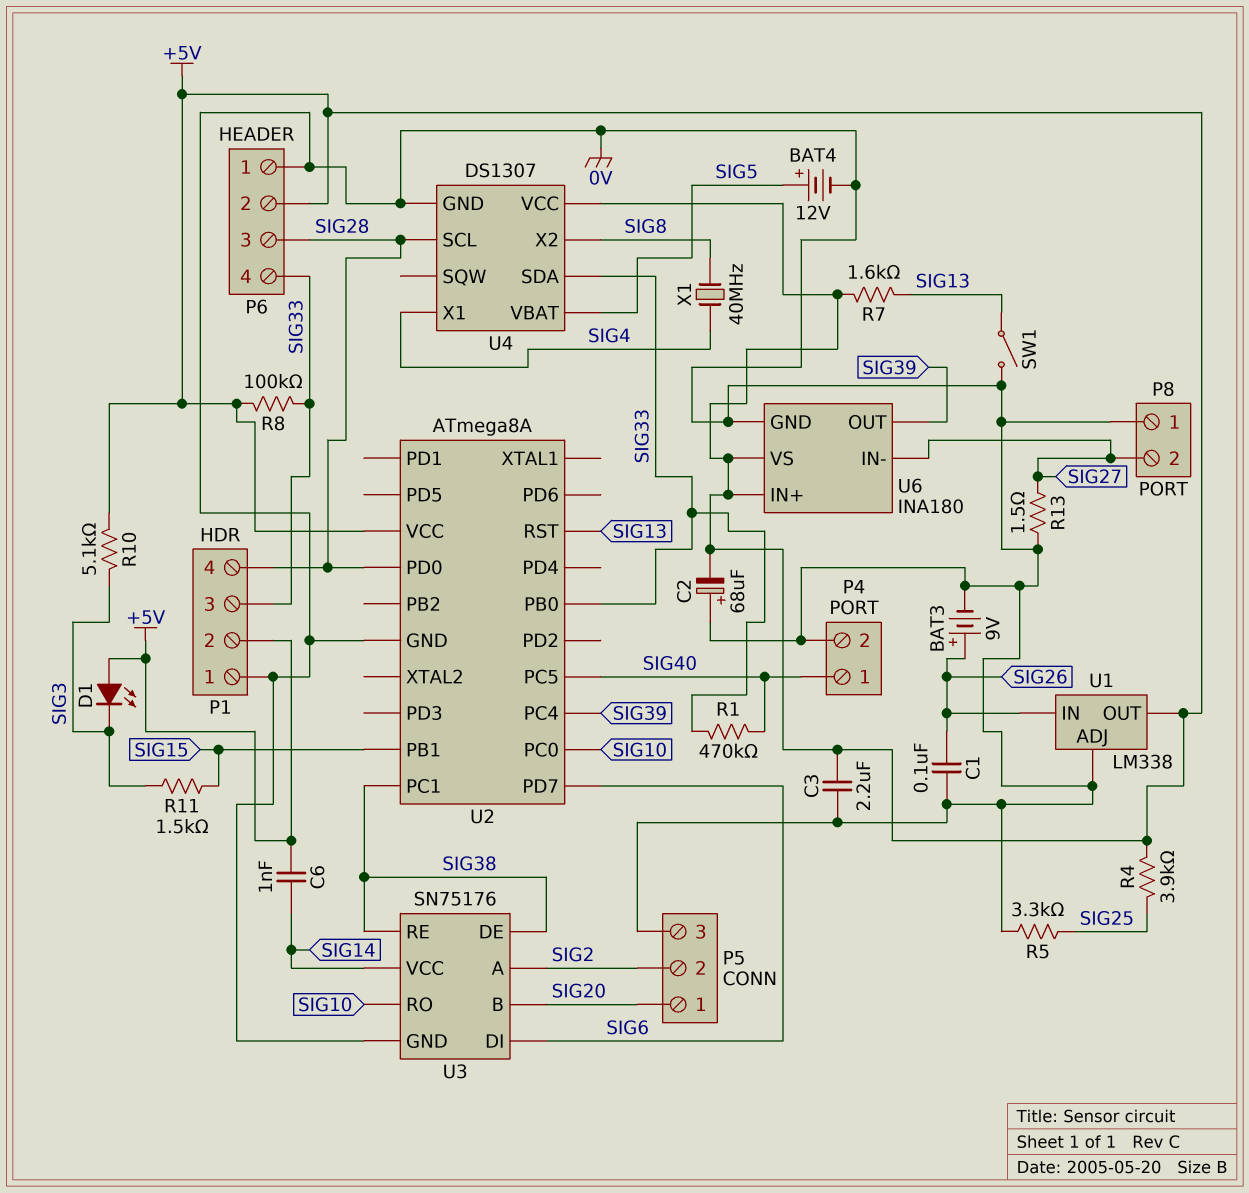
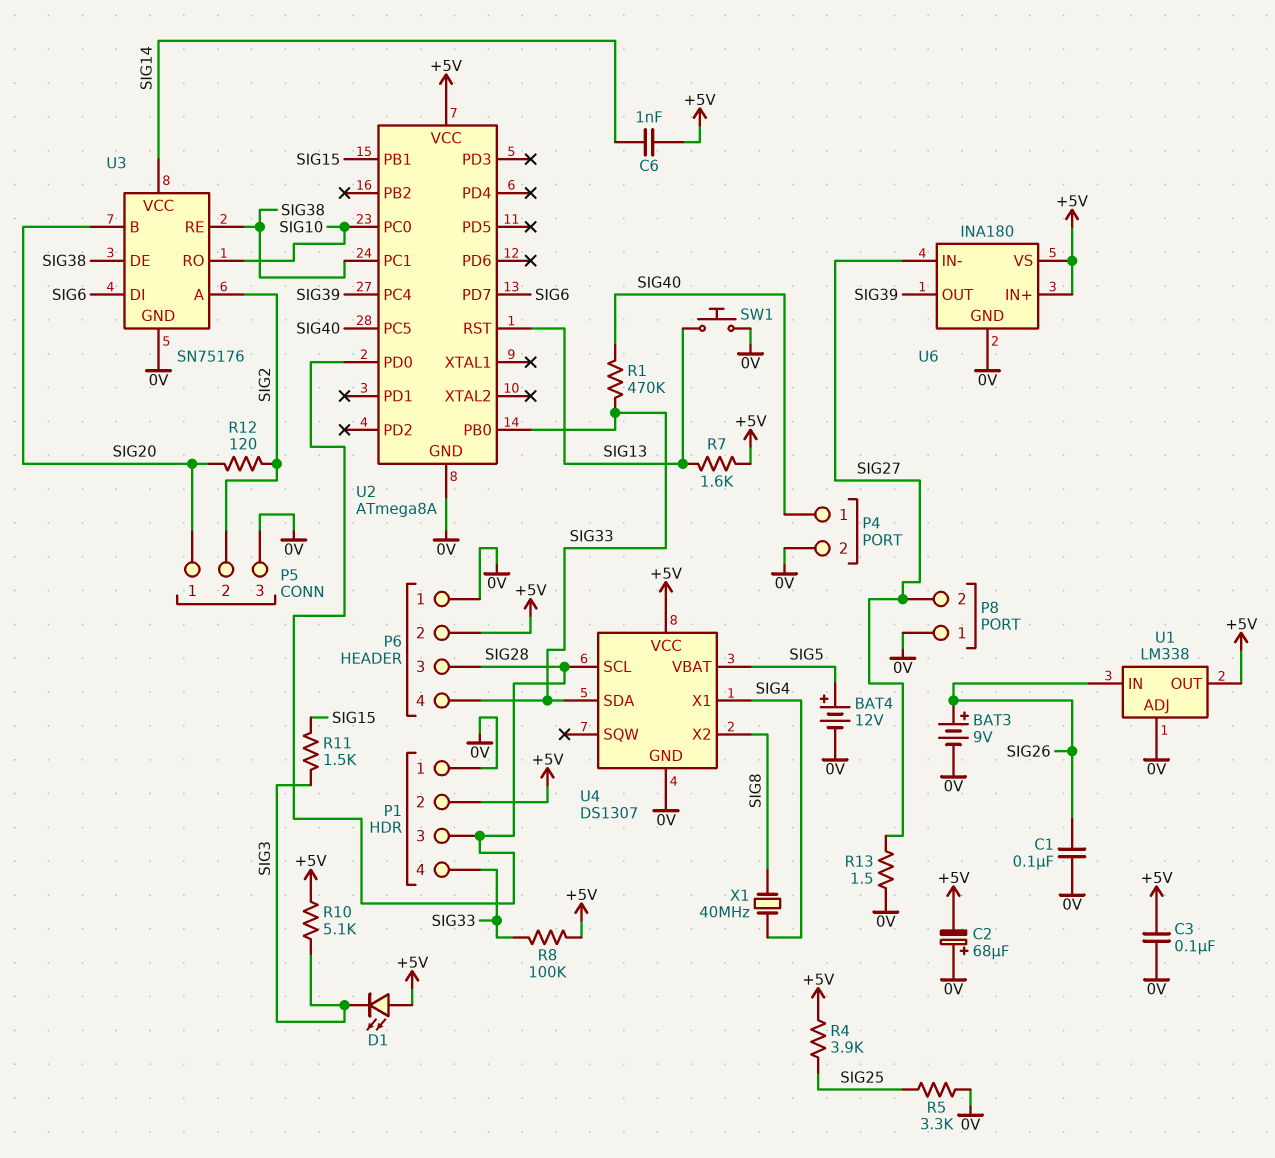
C3: 2.2uF (+5V, 0V) -> 100nF (+5V, 0V)
P1 pin 3: SIG33 -> SIG28
P1 pin 4: SIG28 -> SIG33
R12: none -> 120 (SIG2, SIG20)
SW1: switch (0V, SIG13) -> button (0V, SIG13)

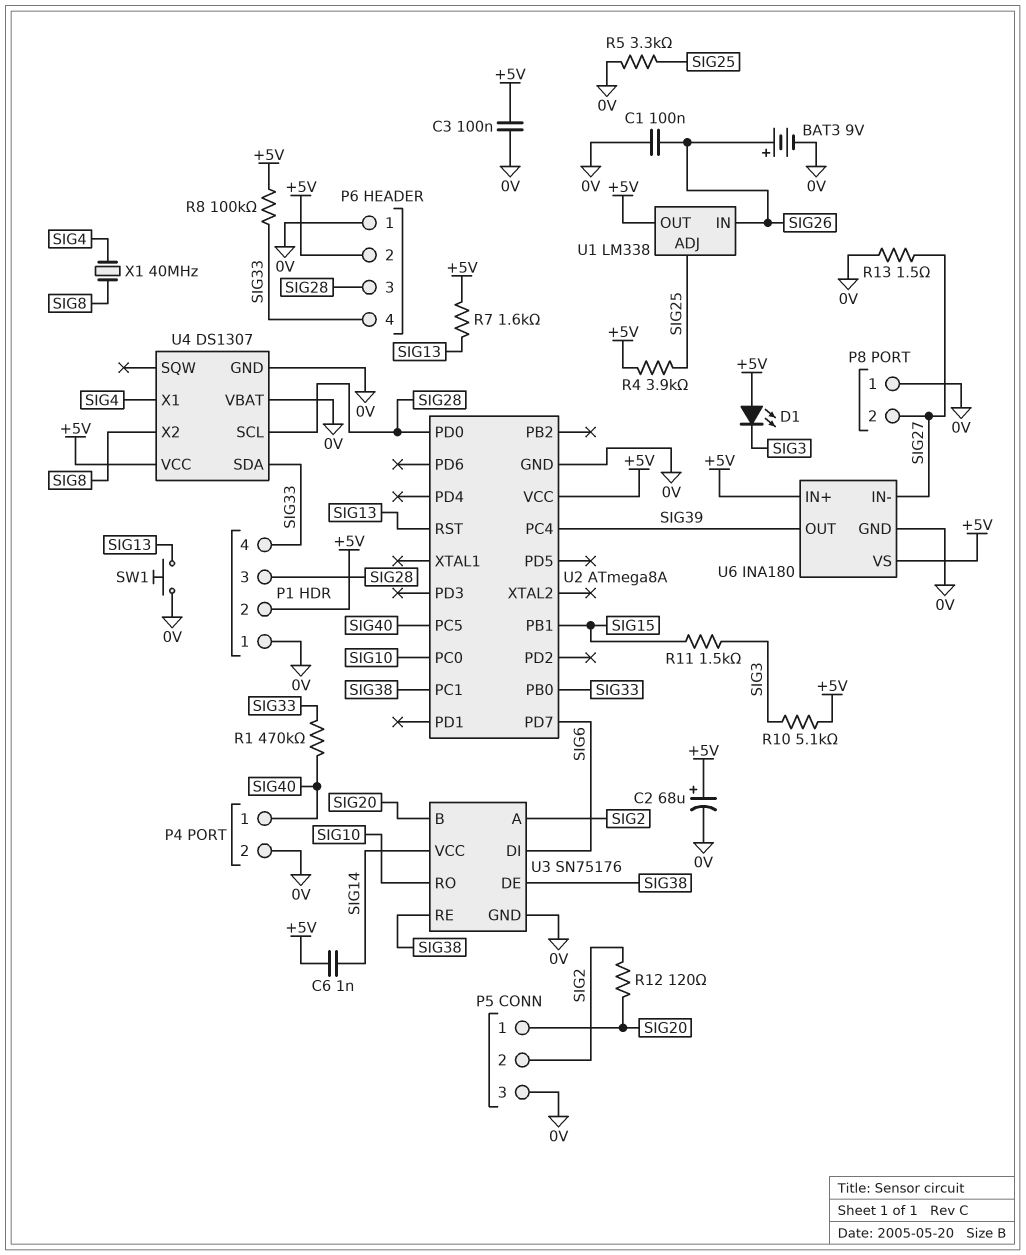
BAT4: 12V (plus SIG5, minus 0V) -> none
C2: 68uF (plus 0V, minus +5V) -> 68uF (plus +5V, minus 0V)
U1 pin ADJ: 0V -> SIG25
U4 pin VBAT: SIG5 -> 0V

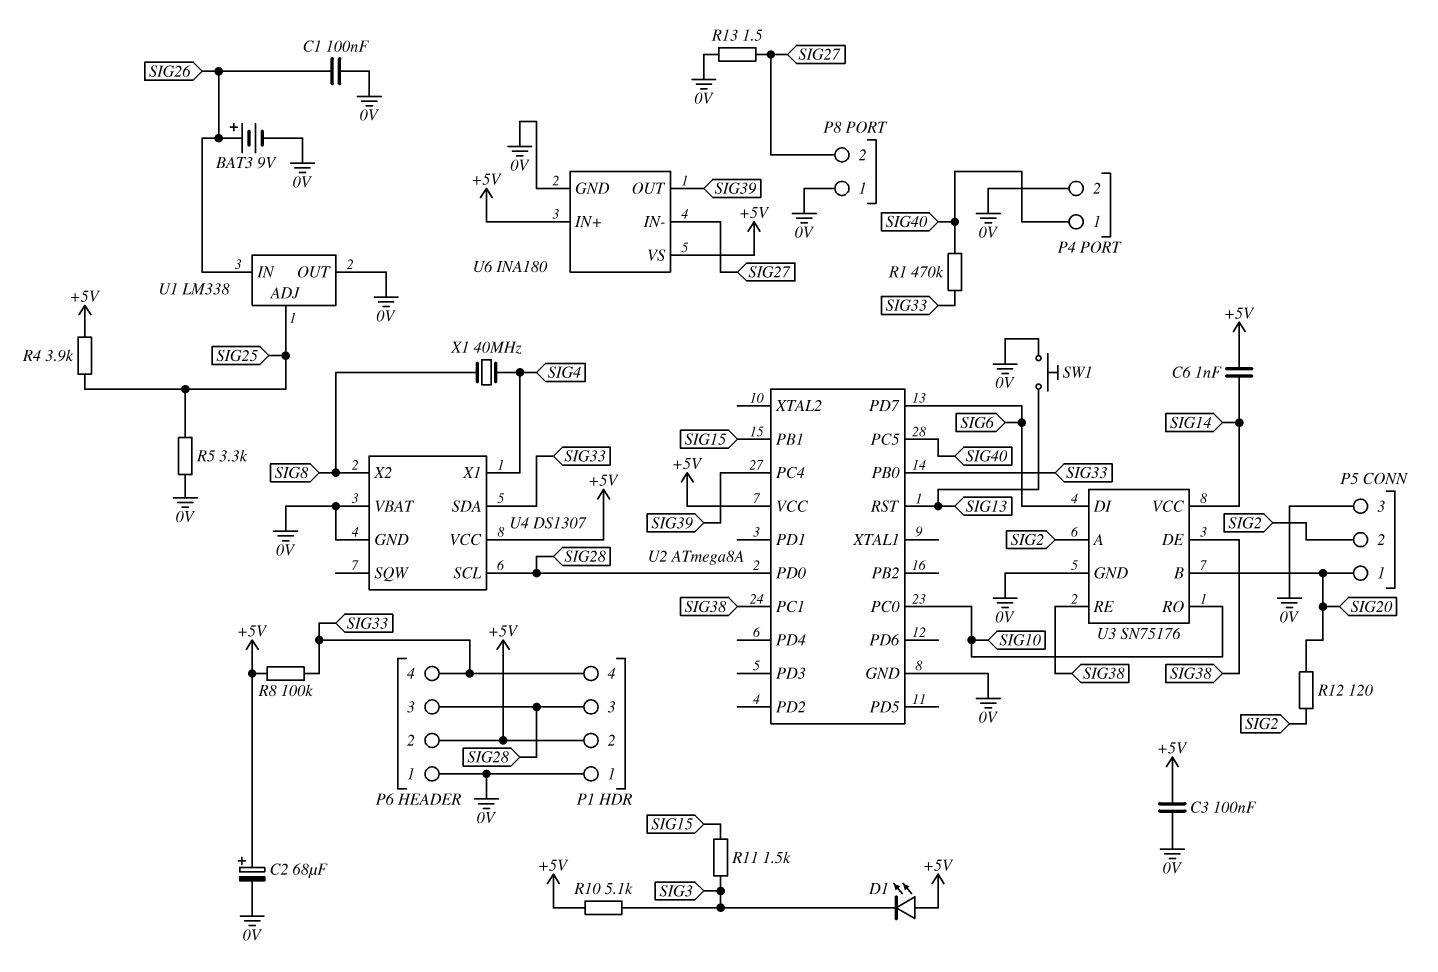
R7: 1.6k (+5V, SIG13) -> none
U1 pin OUT: +5V -> 0V

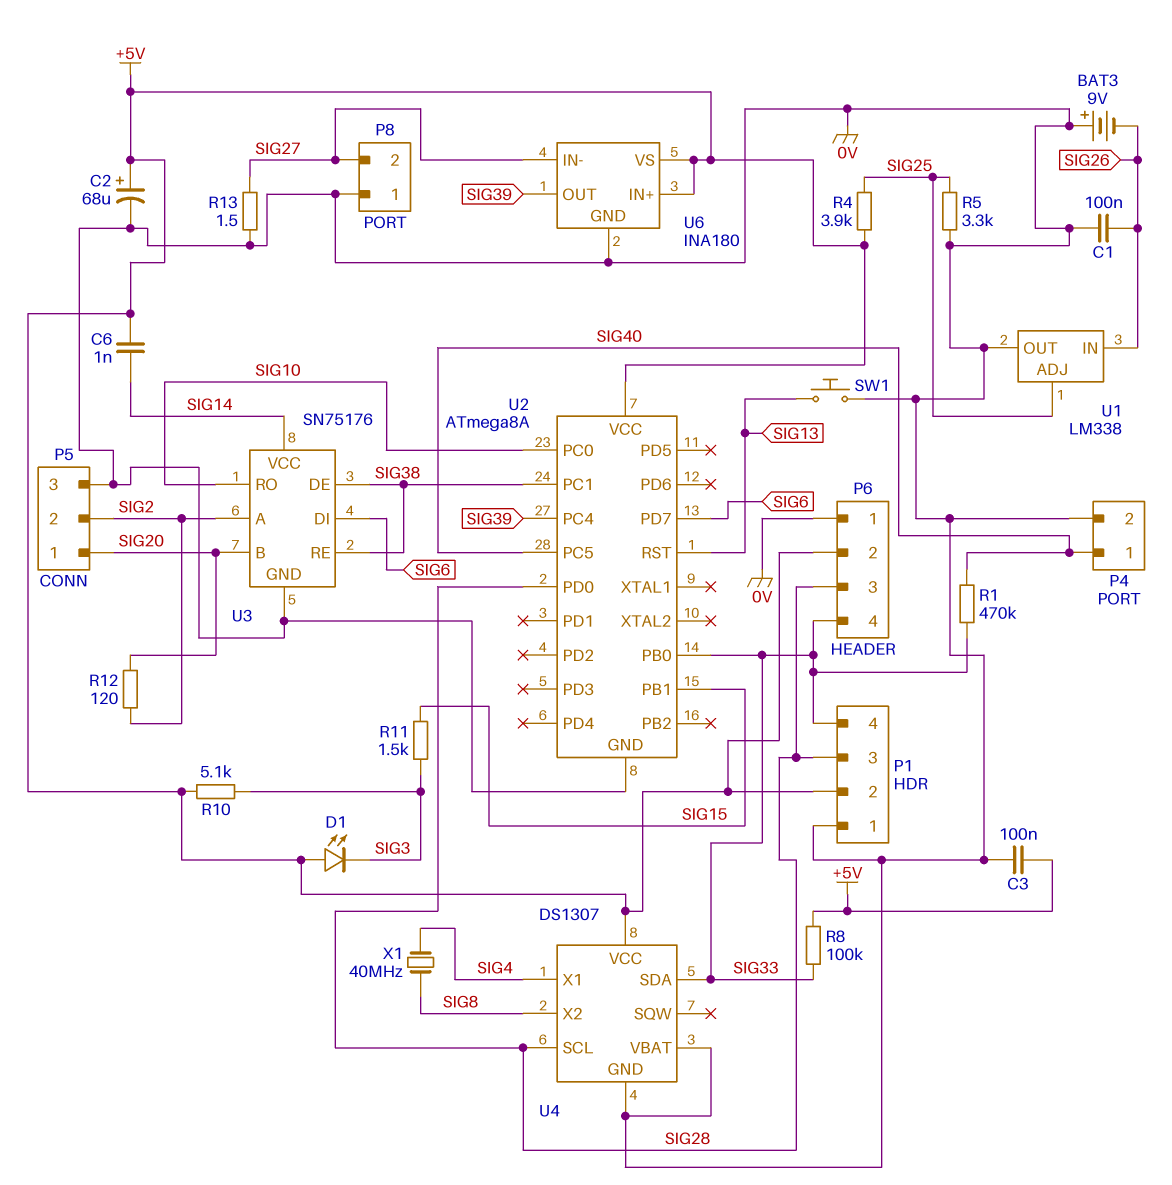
BAT3: 9V (plus SIG26, minus 0V) -> 9V (plus 0V, minus SIG26)

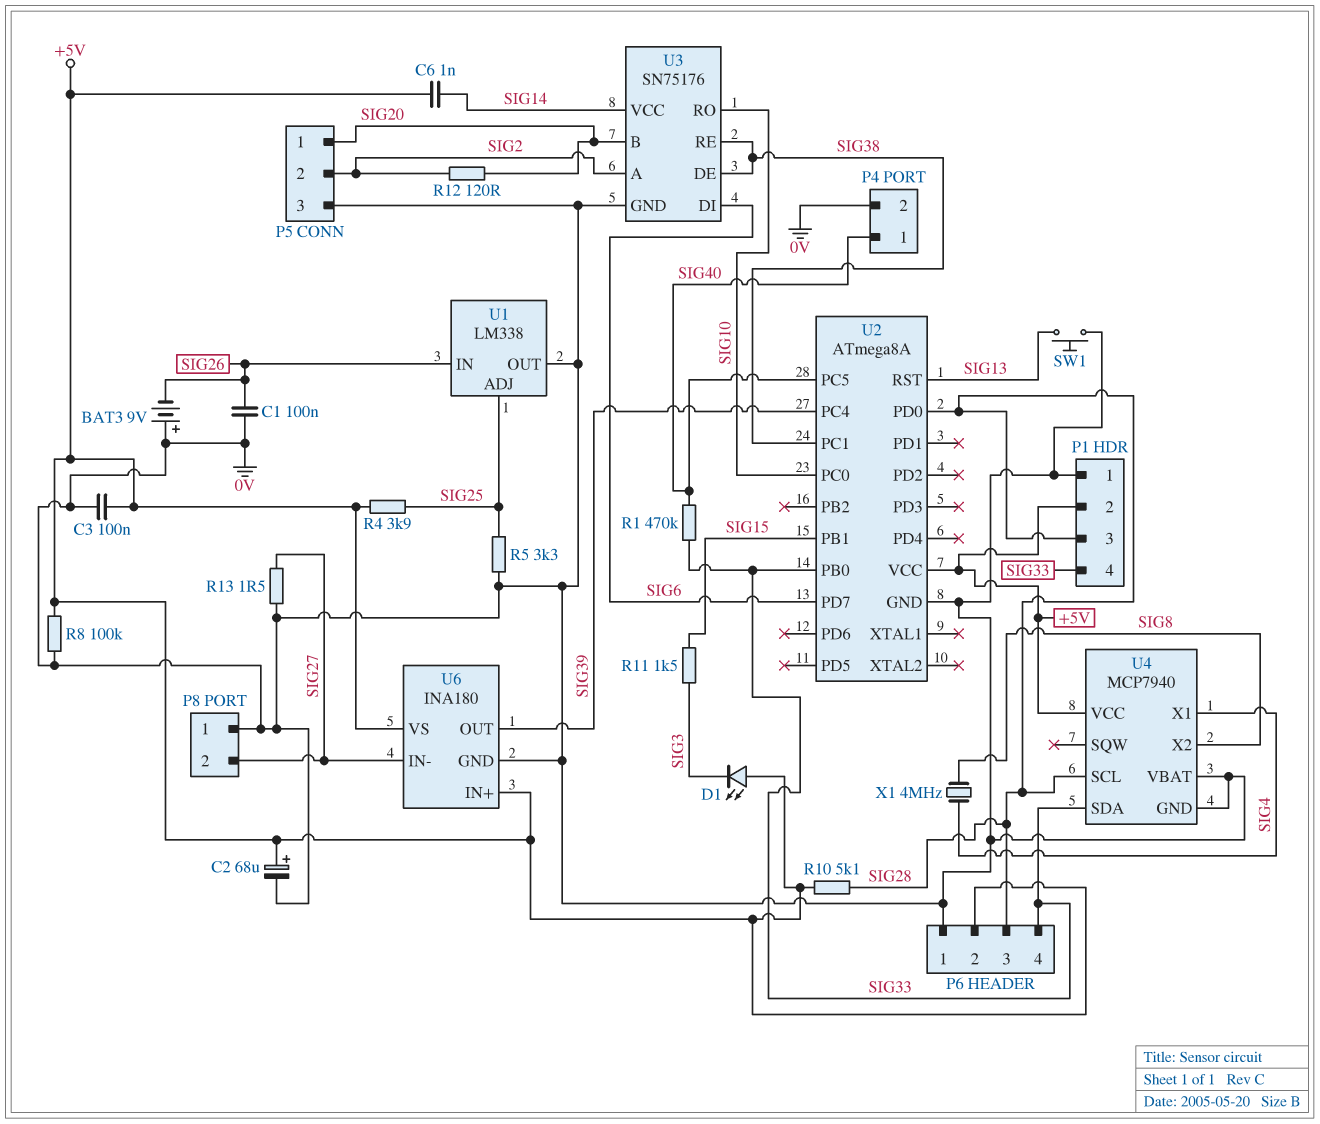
R8: 100k (+5V, SIG33) -> 100k (+5V, 0V)
R10: 5.1k (+5V, SIG3) -> 5.1k (+5V, SIG28)
U4: DS1307 -> MCP7940
X1: 40MHz (SIG4, SIG8) -> 4MHz (SIG4, SIG8)

